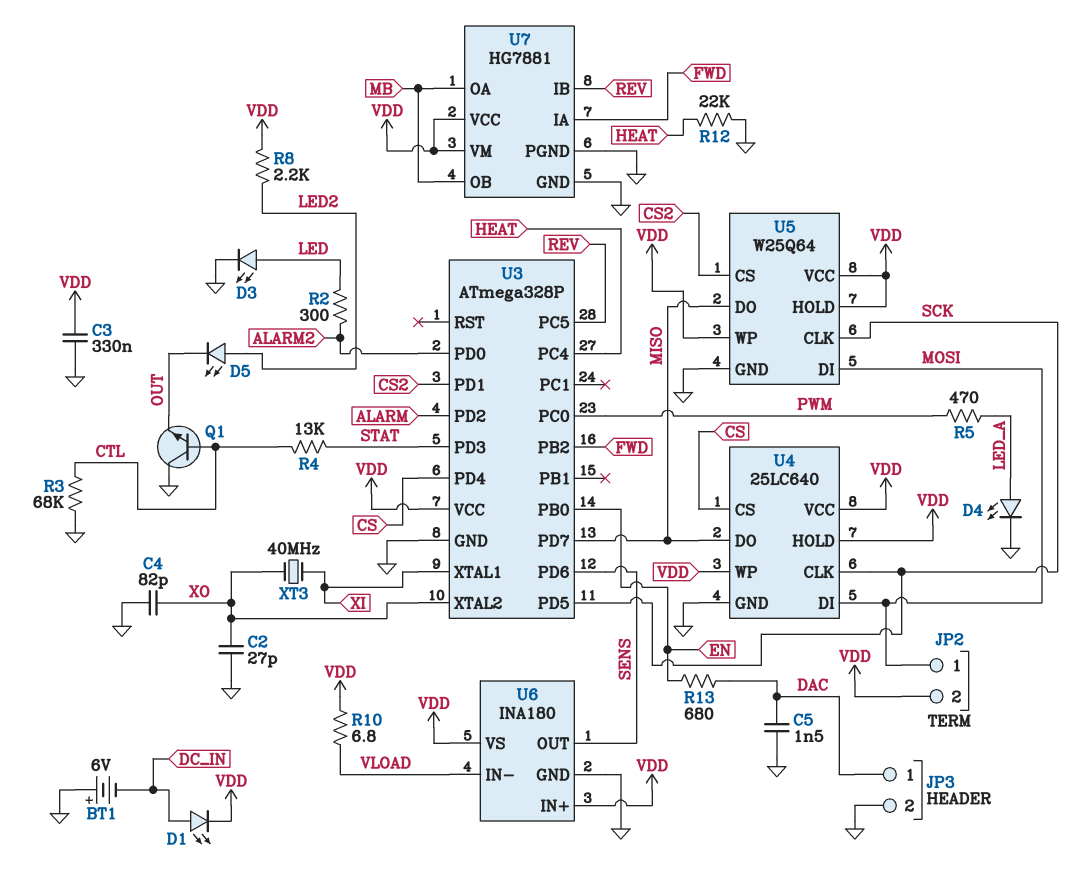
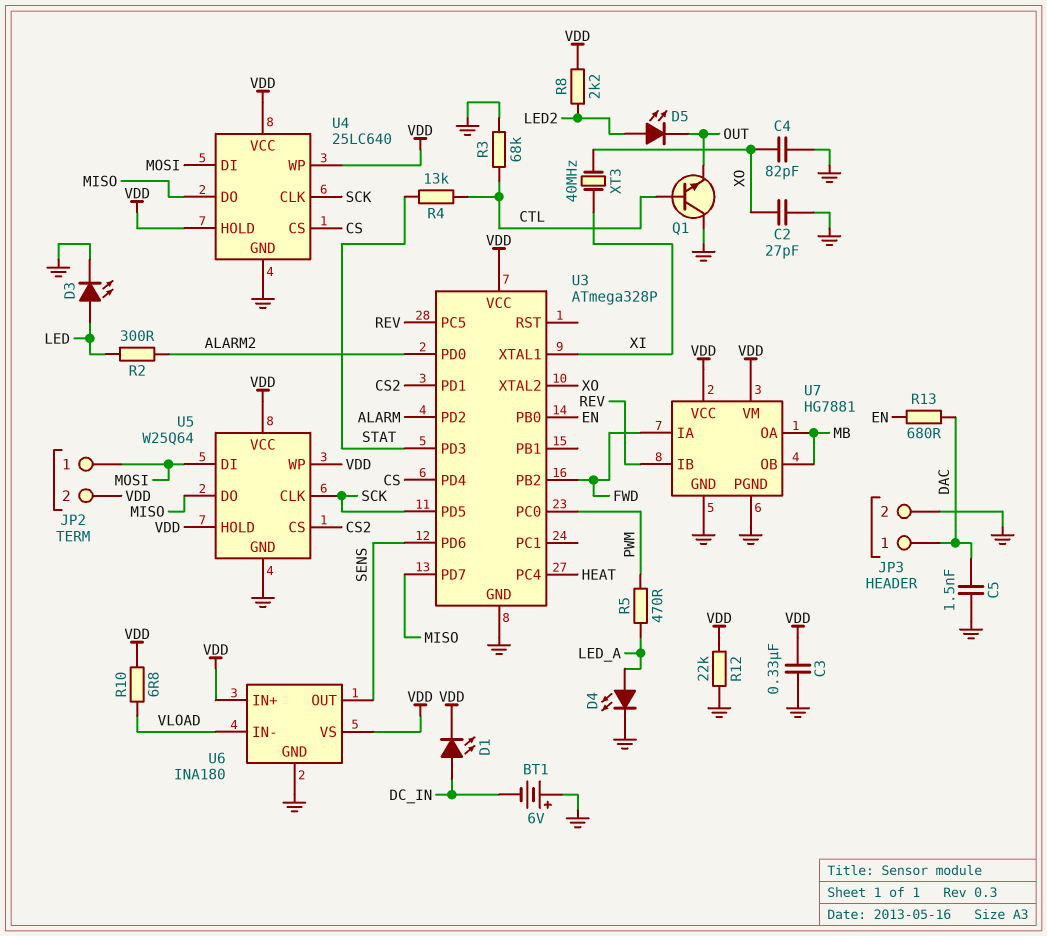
R12: 22k (GND, HEAT) -> 22k (GND, VDD)

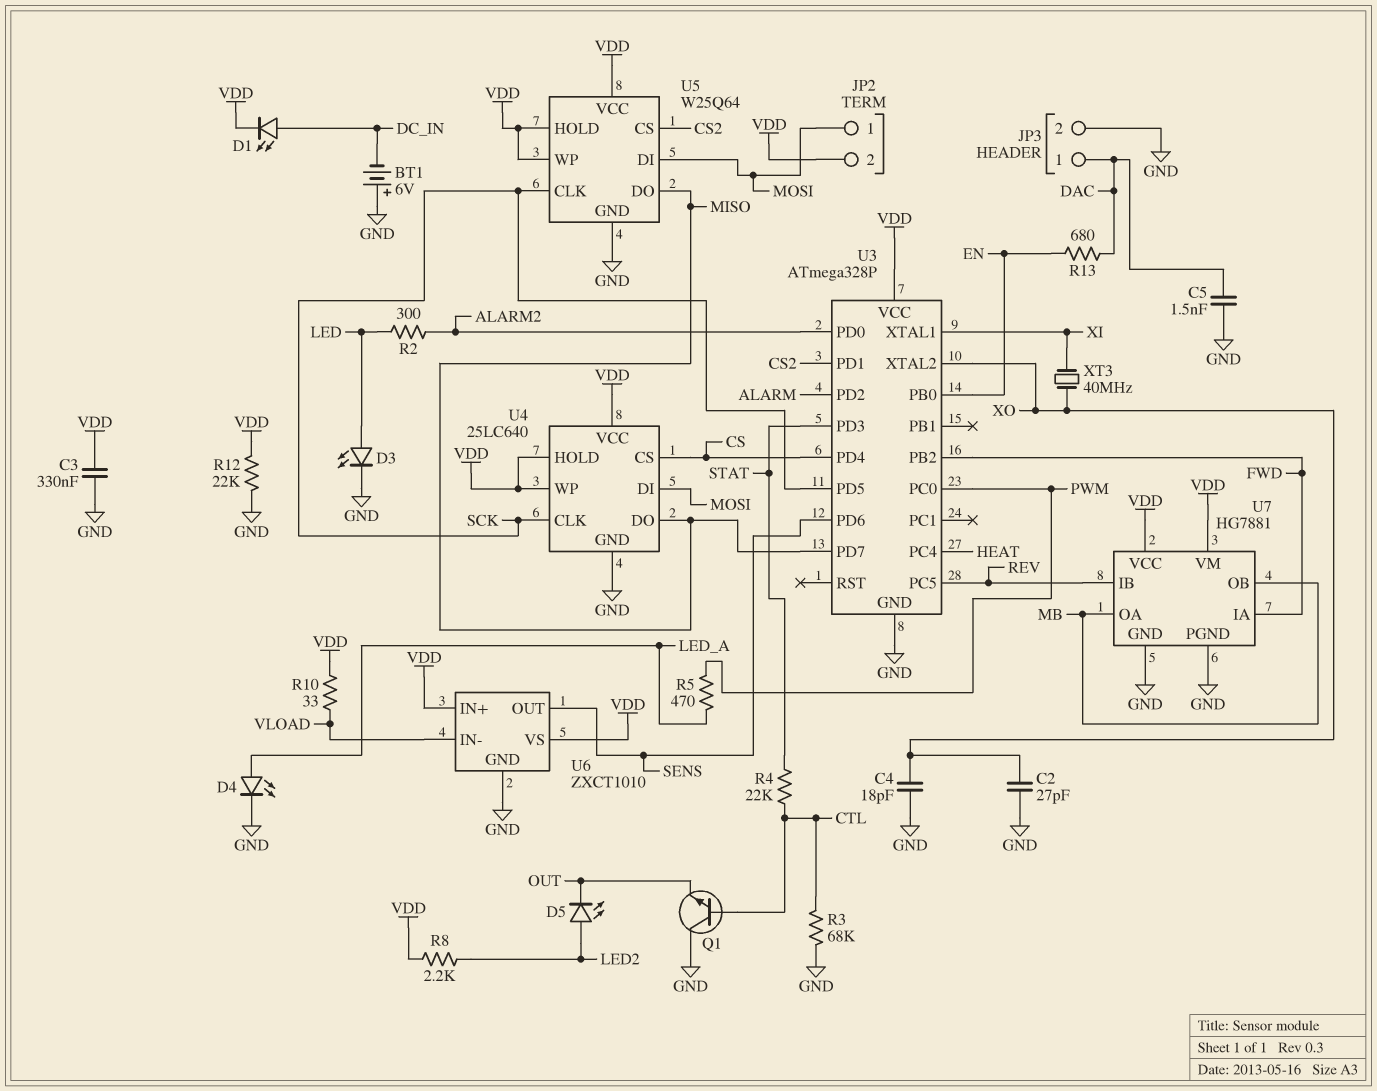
C4: 82pF (GND, XO) -> 18pF (GND, XO)
R4: 13k (CTL, STAT) -> 22k (CTL, STAT)
R10: 6.8 (VDD, VLOAD) -> 33 (VDD, VLOAD)
U6: INA180 -> ZXCT1010

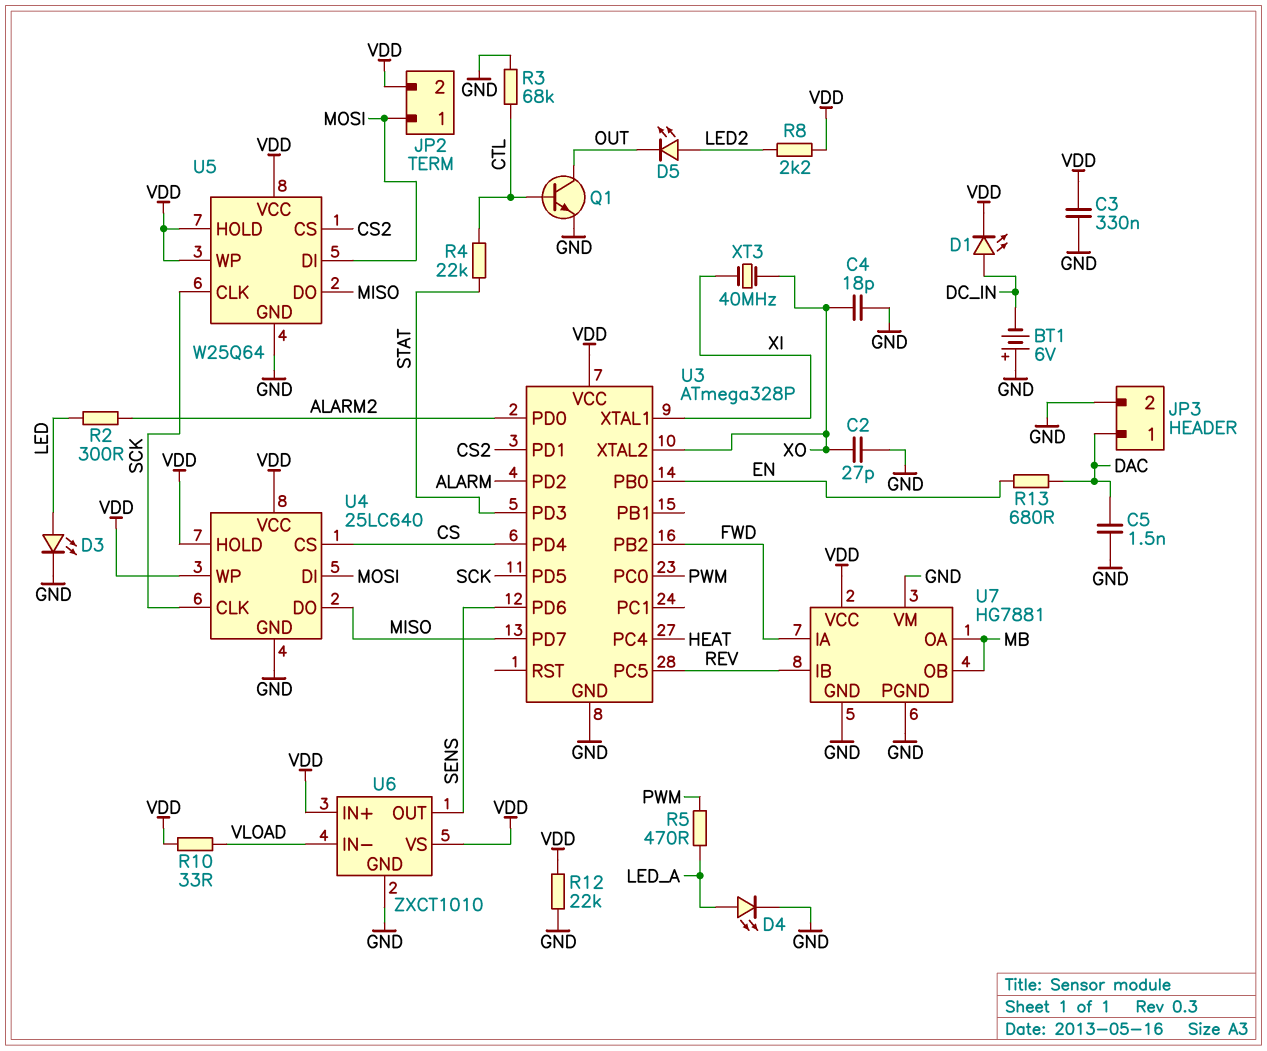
Q1: NPN (B CTL, C GND, E OUT) -> NPN (B CTL, C OUT, E GND)
U7 pin VM: VDD -> GND

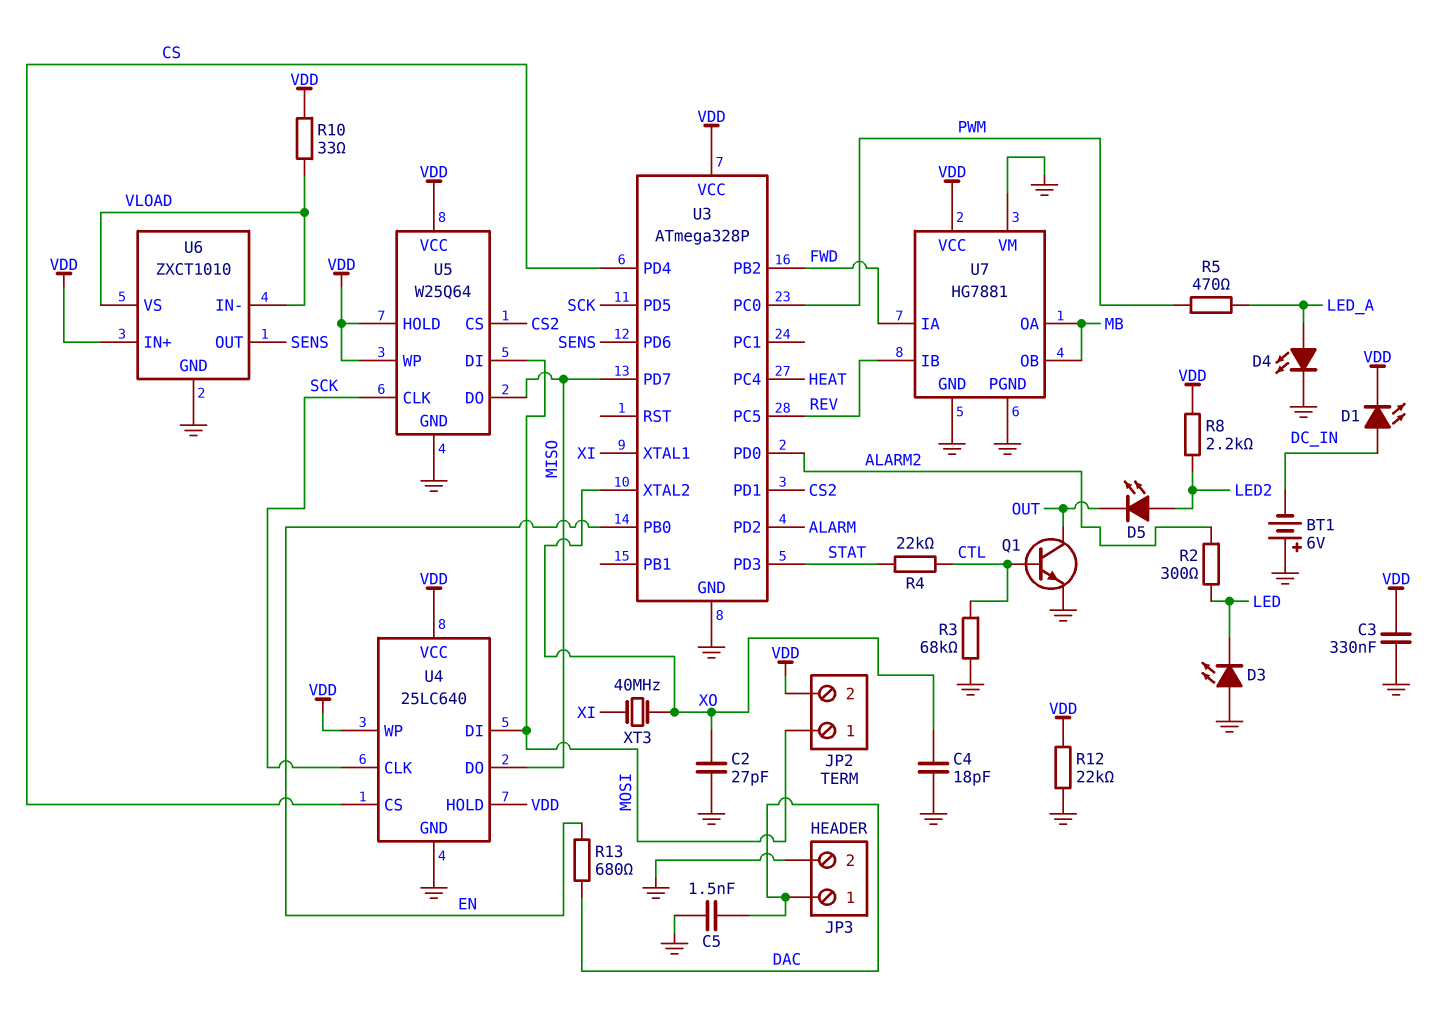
D3: LED (A LED, K GND) -> LED (A GND, K LED)
U6 pin VS: VDD -> VLOAD

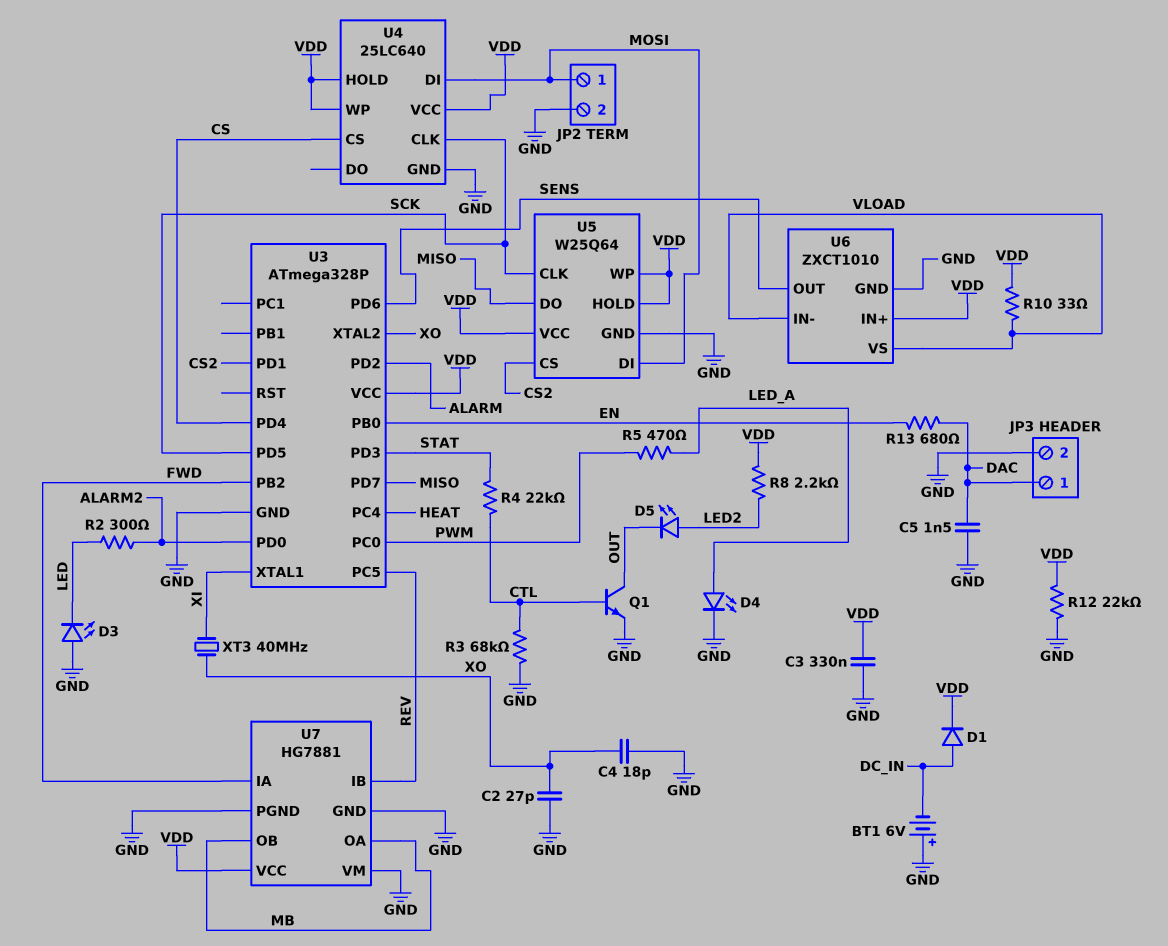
D1: LED (A DC_IN, K VDD) -> diode (A DC_IN, K VDD)
JP2 pin 2: VDD -> GND
U4 pin DO: MISO -> none

